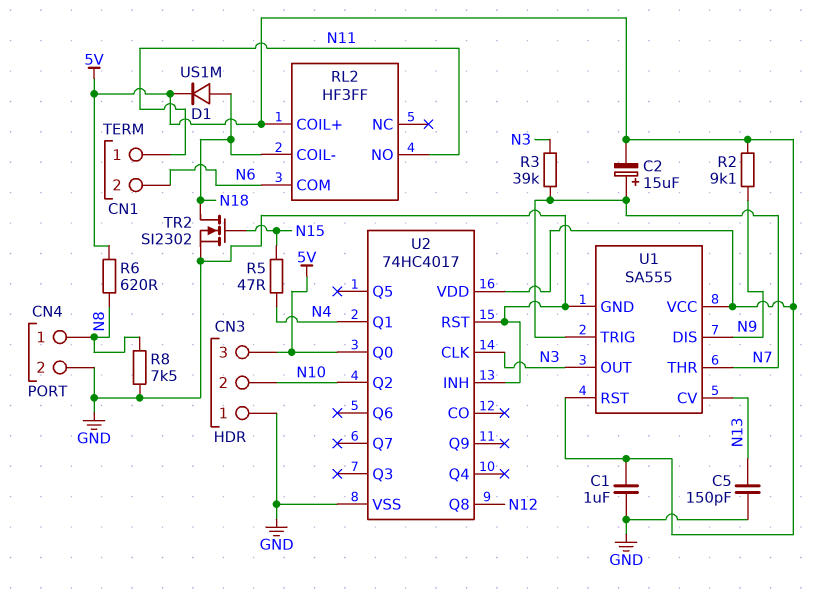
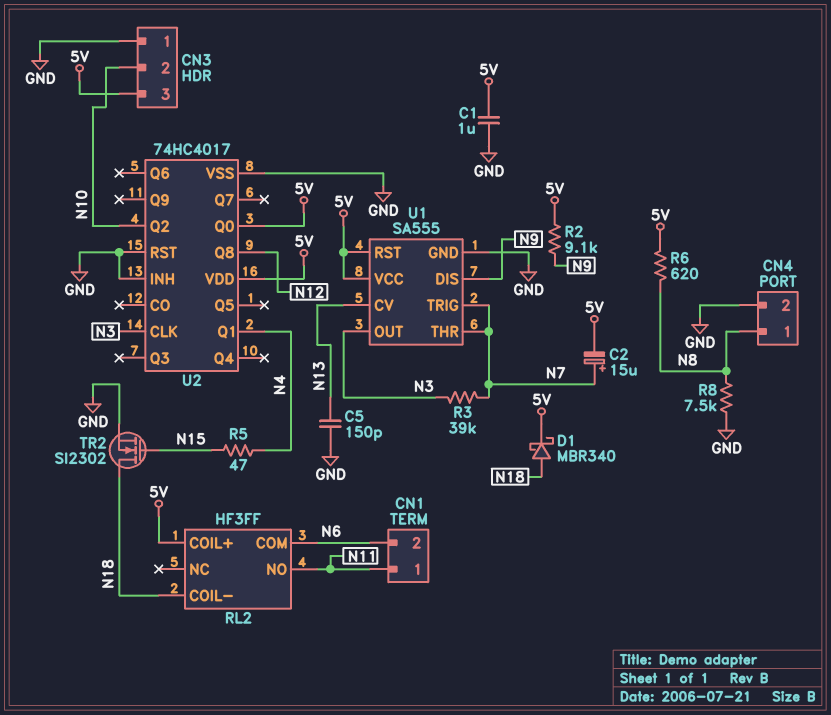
D1: diode US1M (A N18, K 5V) -> schottky MBR340 (A N18, K 5V)

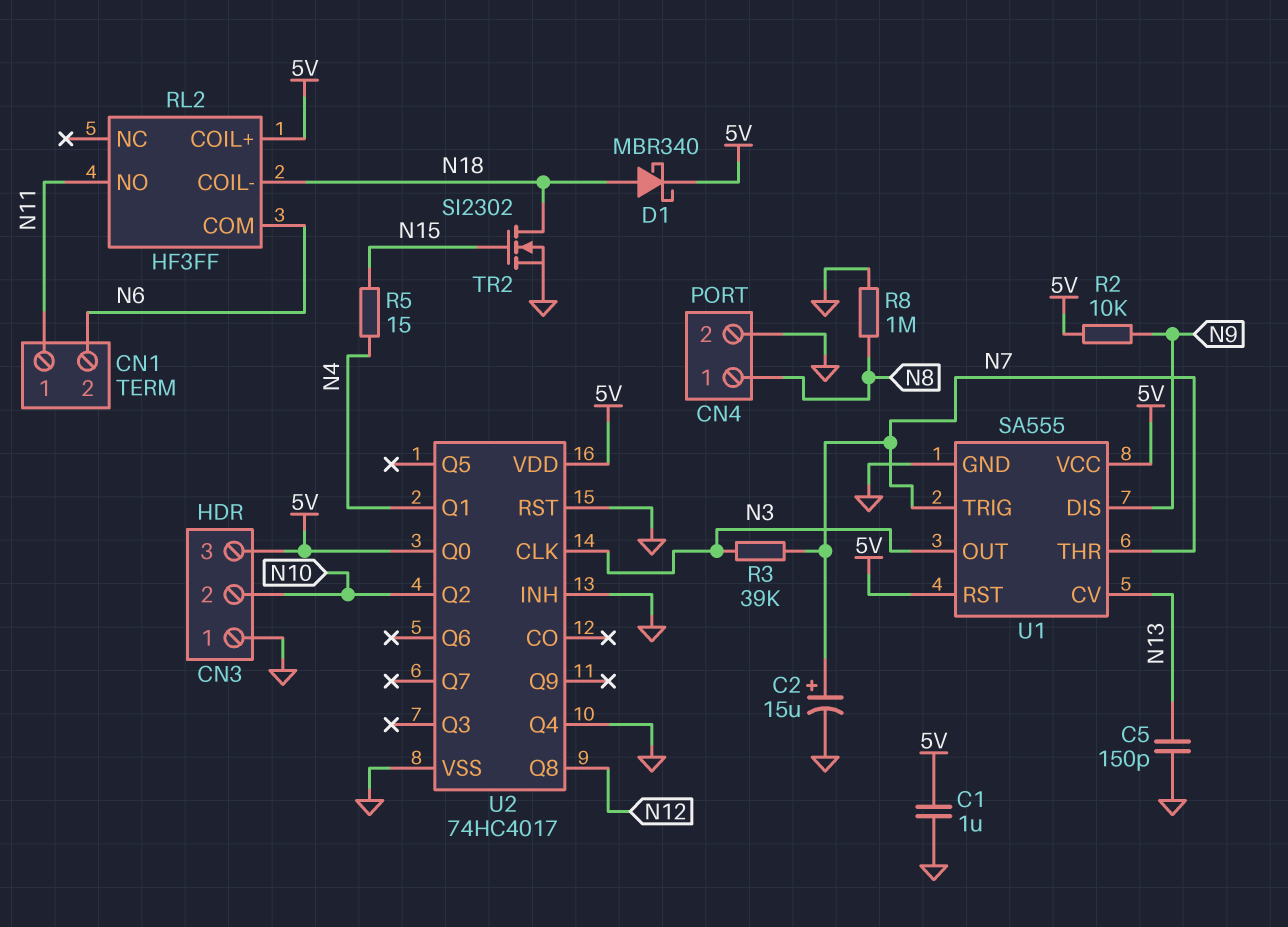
C2: 15uF (plus N7, minus 5V) -> 15uF (plus N7, minus GND)
R2: 9.1k (5V, N9) -> 10k (5V, N9)
R5: 47 (N4, N15) -> 15 (N4, N15)
R6: 620 (5V, N8) -> none
R8: 7.5k (GND, N8) -> 1M (GND, N8)
U2 pin Q4: none -> GND

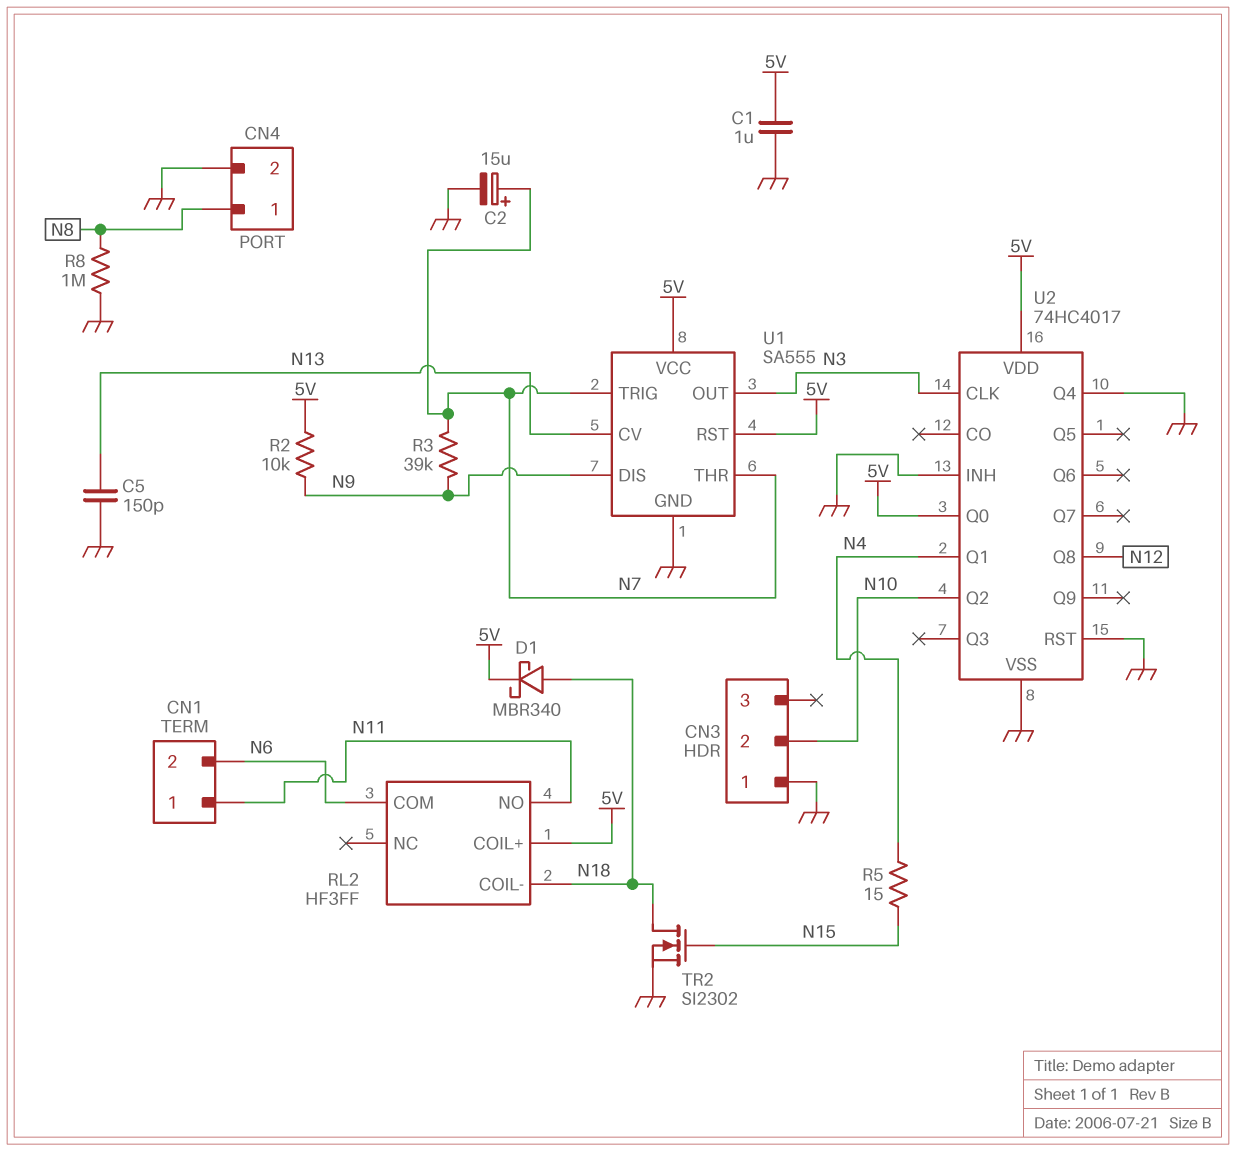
CN3 pin 3: 5V -> none
R3: 39k (N3, N7) -> 39k (N7, N9)

